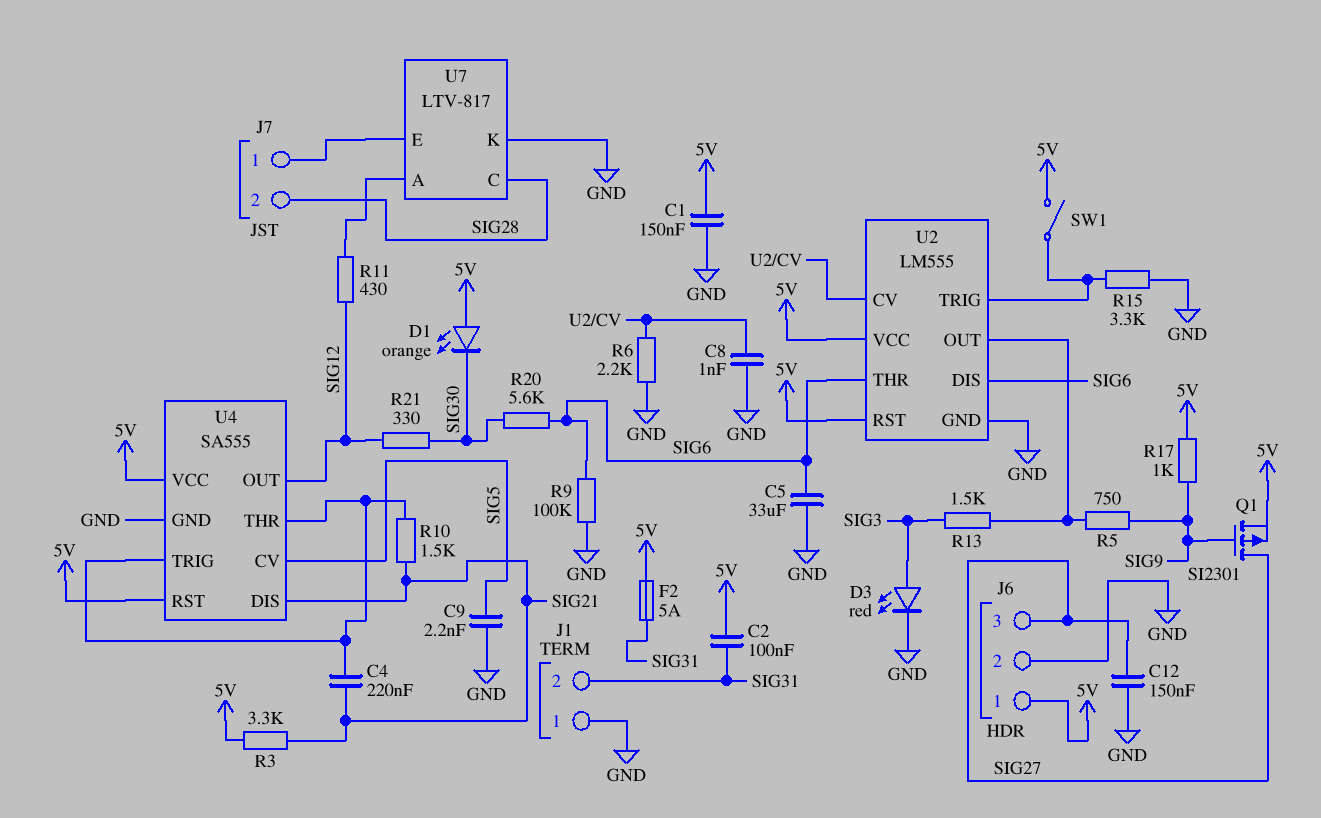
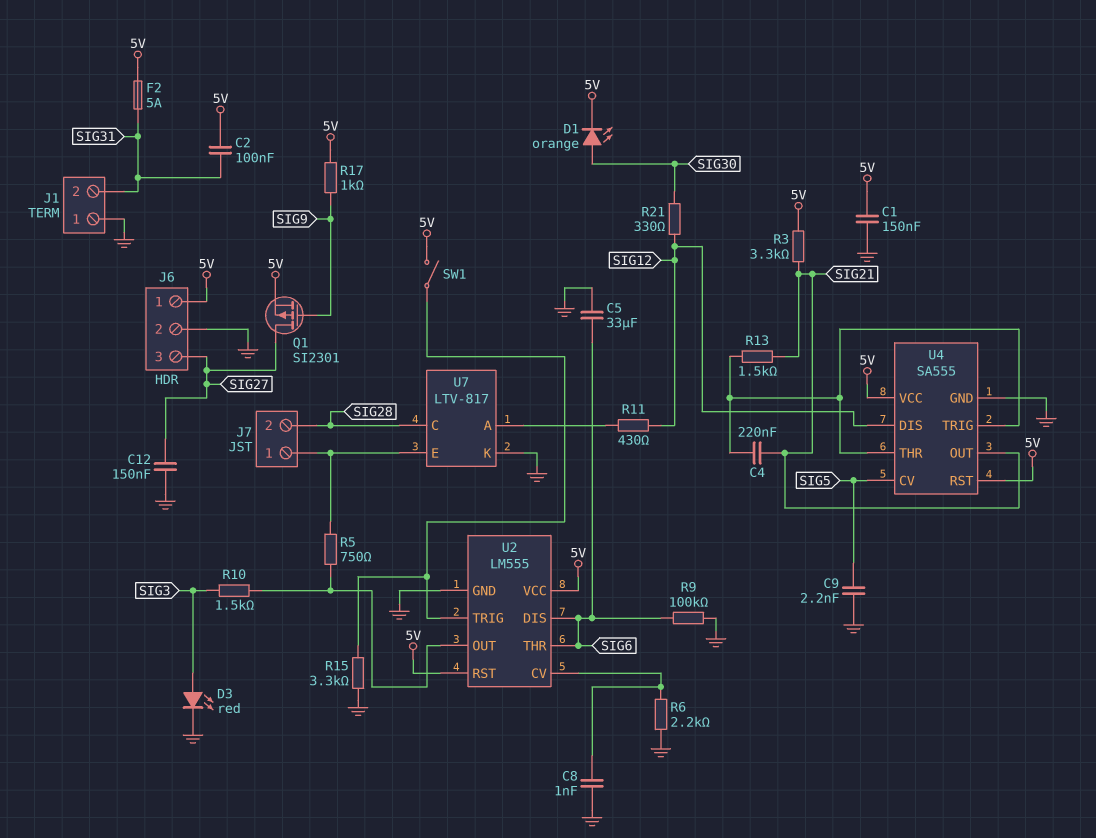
D1: LED orange (A 5V, K SIG30) -> LED orange (A SIG30, K 5V)
R5: 750 (SIG9, U2/OUT) -> 750 (J7/1, U2/OUT)
R10: 1.5k (SIG21, U4/THR) -> 1.5k (SIG3, U2/OUT)
R13: 1.5k (SIG3, U2/OUT) -> 1.5k (SIG21, U4/THR)
R20: 5.6k (SIG6, SIG30) -> none
U4 pin DIS: SIG21 -> SIG12
U4 pin OUT: SIG12 -> SIG21

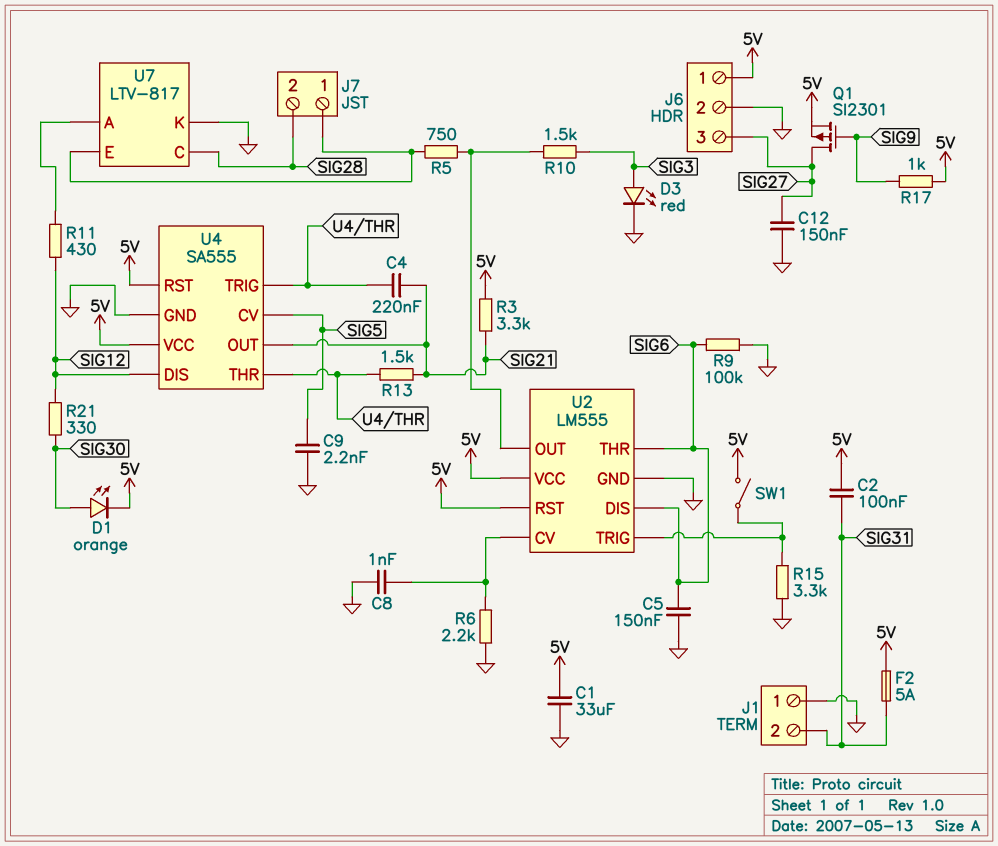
C1: 150nF (5V, GND) -> 33uF (5V, GND)
C5: 33uF (GND, SIG6) -> 150nF (GND, SIG6)

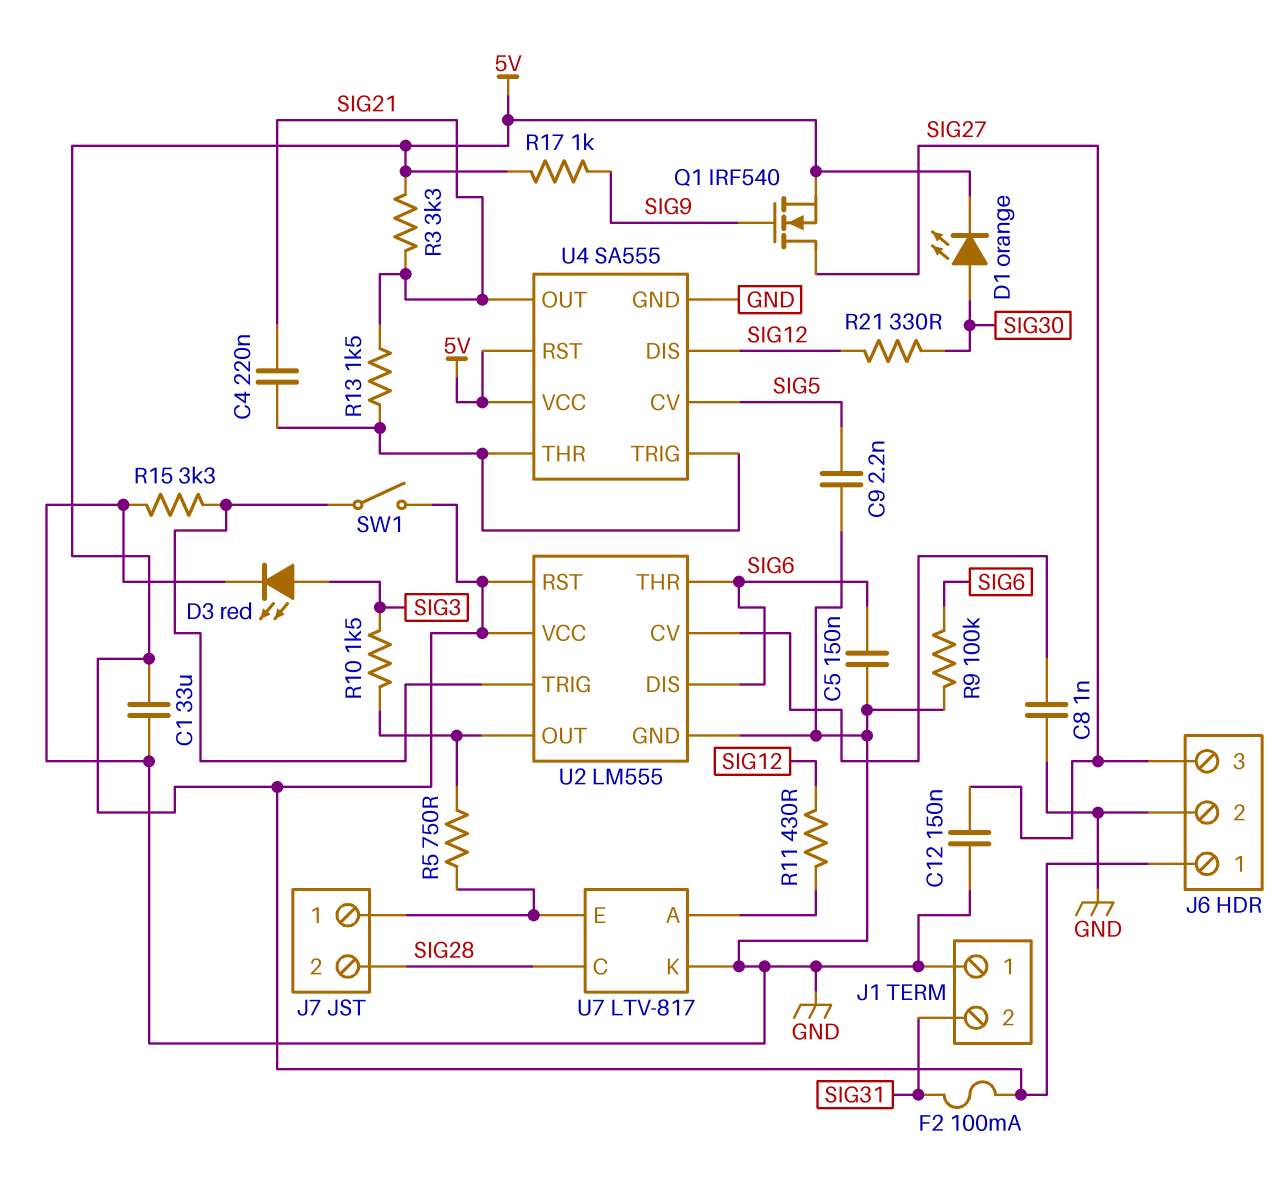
C2: 100nF (5V, SIG31) -> none
F2: 5A (5V, SIG31) -> 100mA (5V, SIG31)
Q1: PMOS SI2301 (G SIG9, D SIG27, S 5V) -> NMOS IRF540 (G SIG9, D SIG27, S 5V)
R6: 2.2k (GND, U2/CV) -> none

